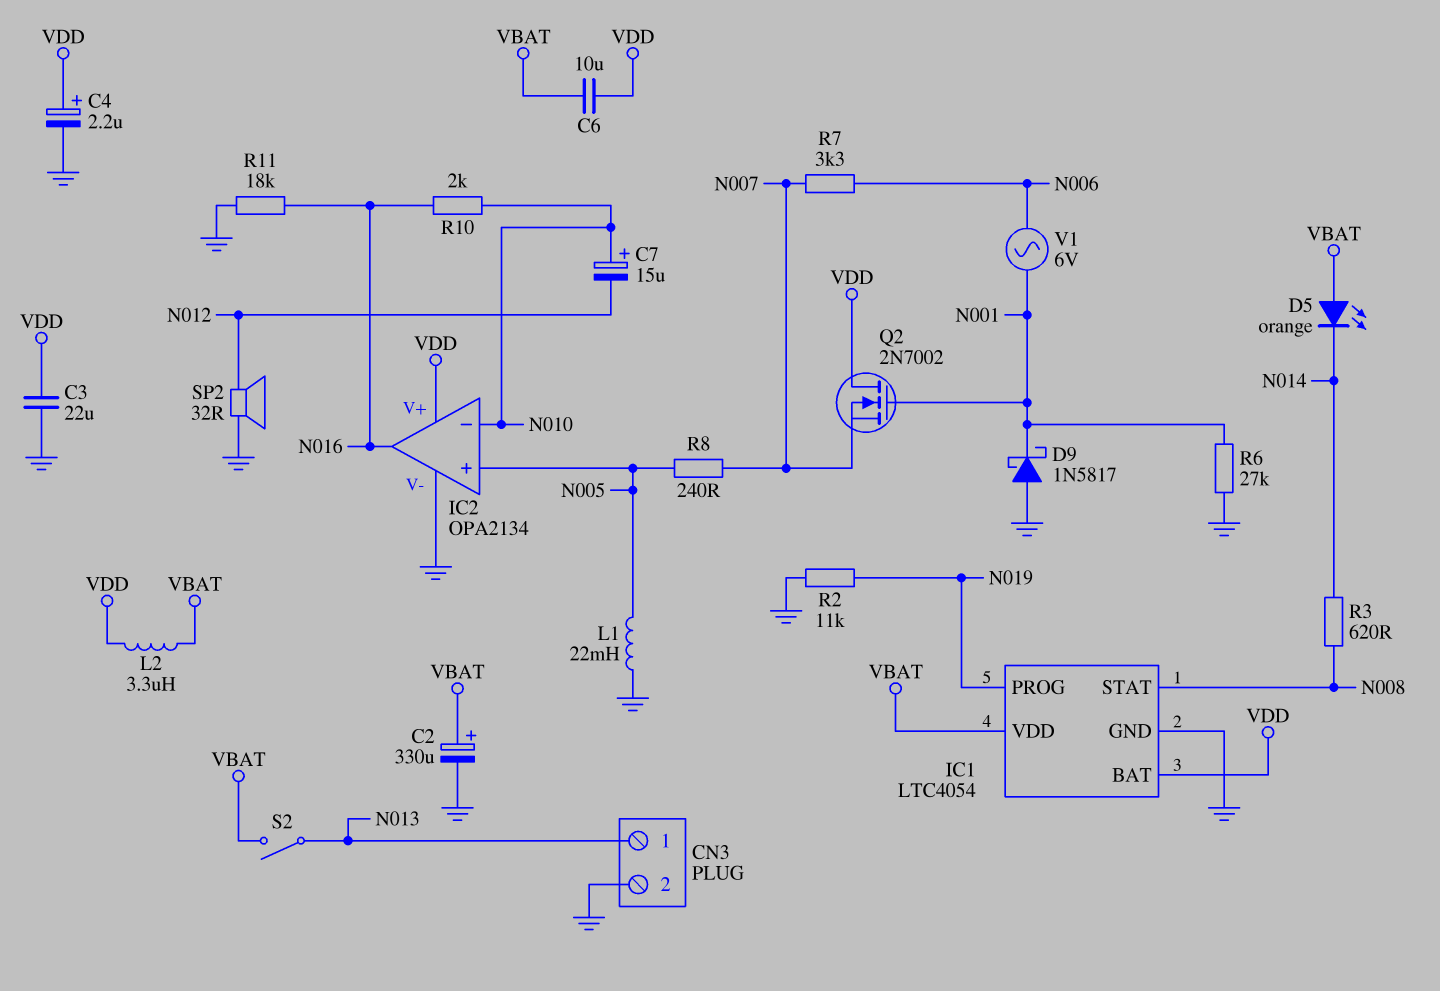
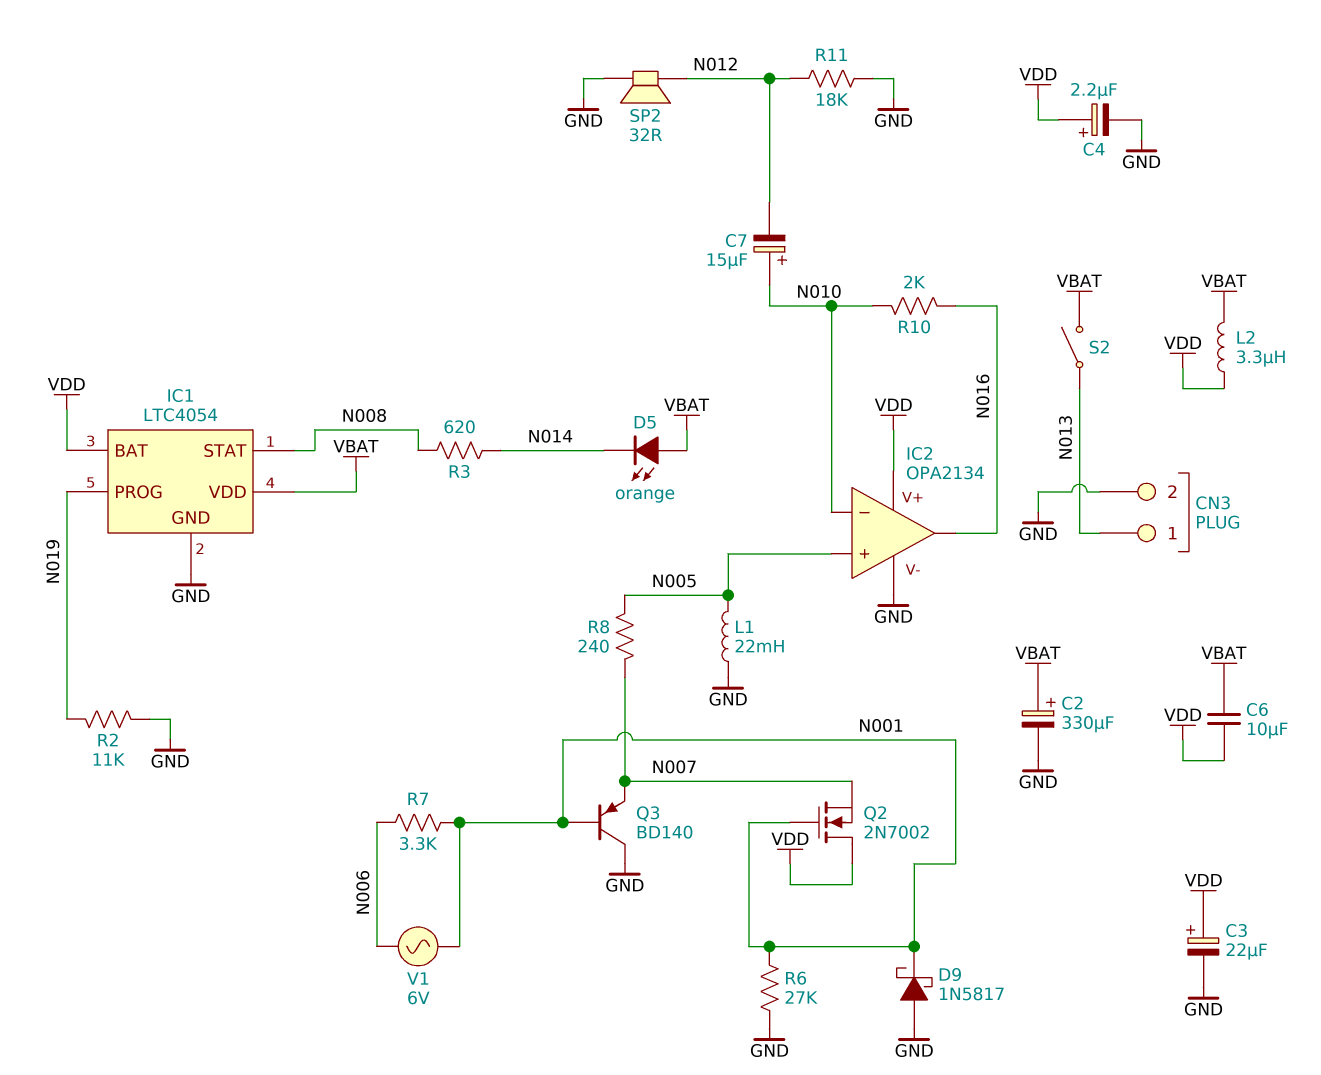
C3: 22uF (GND, VDD) -> 22uF (plus VDD, minus GND)
Q3: none -> PNP BD140 (B N001, C GND, E N007)
R7: 3.3k (N006, N007) -> 3.3k (N001, N006)
R11: 18k (GND, N016) -> 18k (GND, N012)

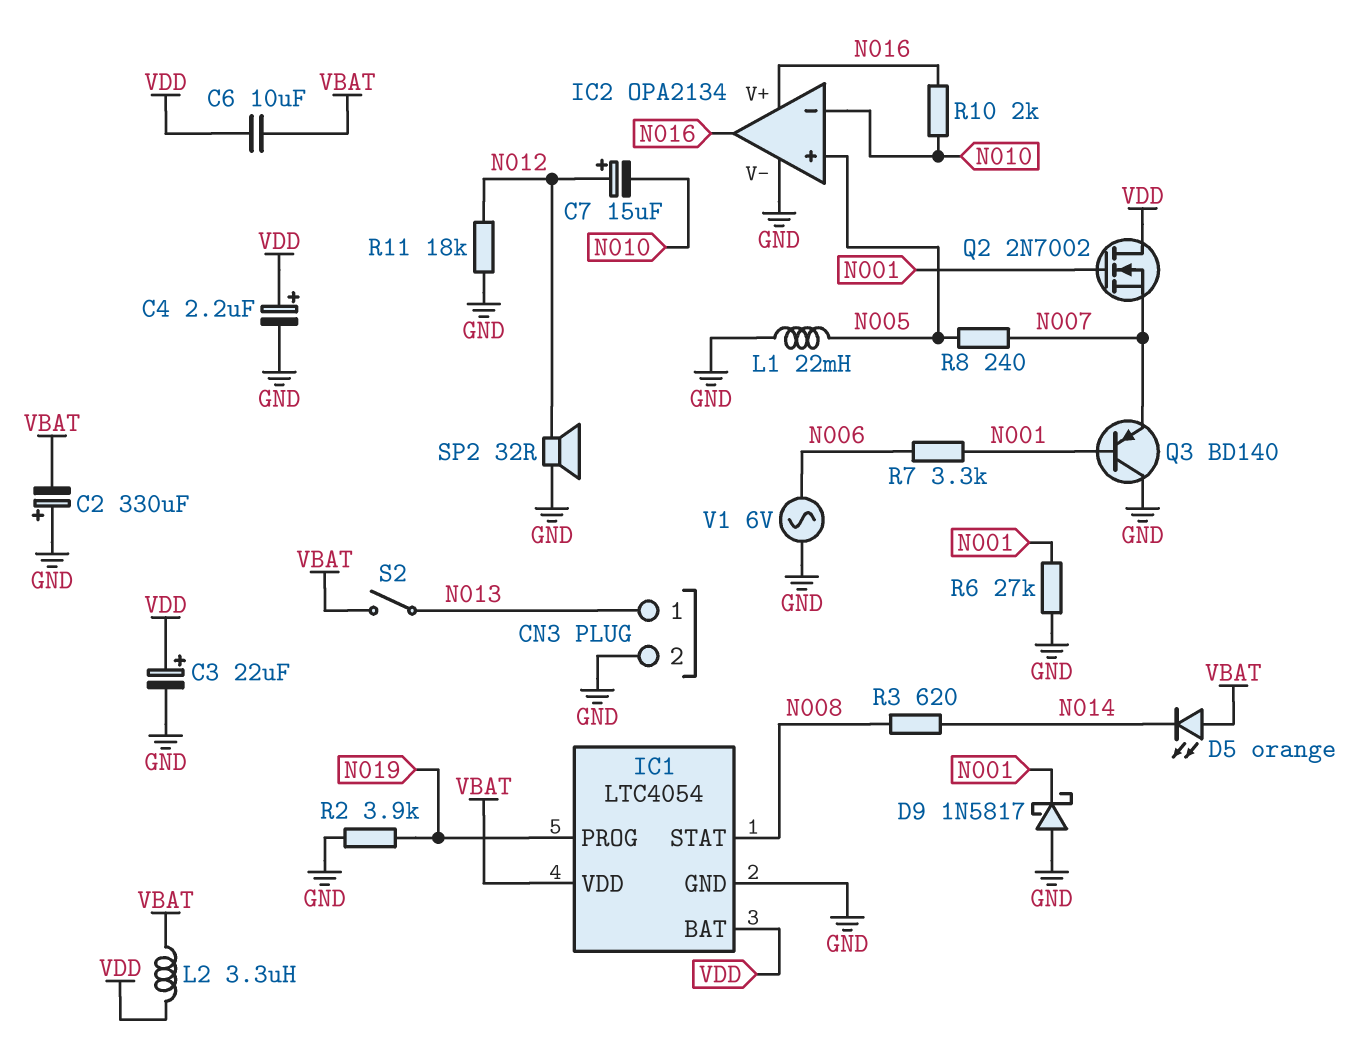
C2: 330uF (plus VBAT, minus GND) -> 330uF (plus GND, minus VBAT)
C7: 15uF (plus N010, minus N012) -> 15uF (plus N012, minus N010)
IC2 pin V+: VDD -> N016
R2: 11k (GND, N019) -> 3.9k (GND, N019)
V1: AC 6V (N001, N006) -> AC 6V (GND, N006)

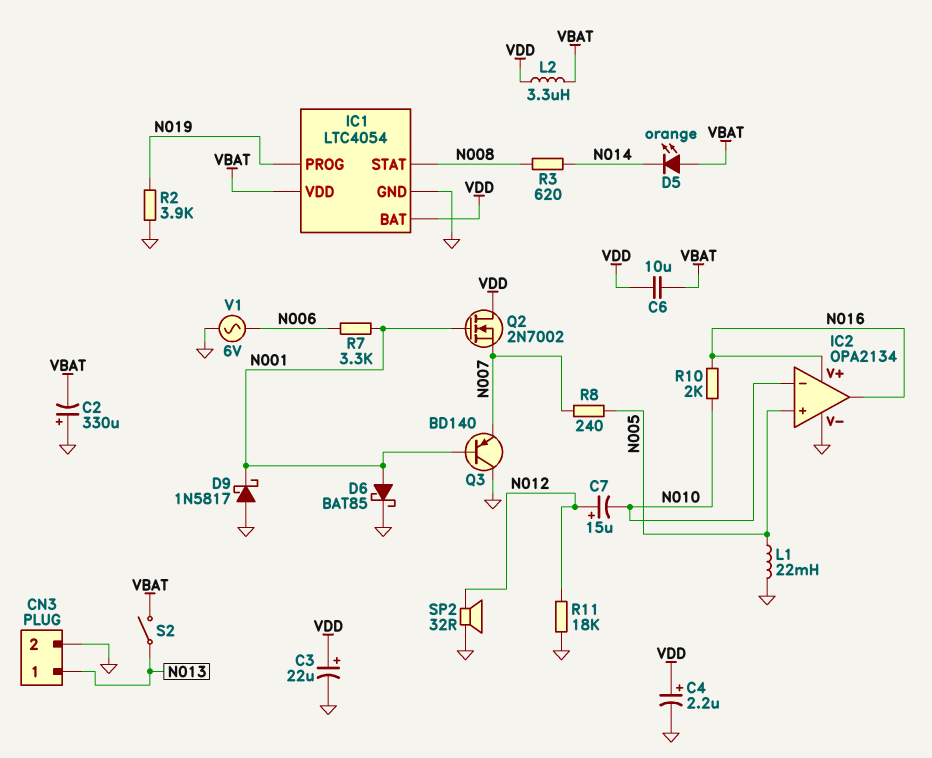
D6: none -> schottky BAT85 (A N001, K GND)
R6: 27k (GND, N001) -> none

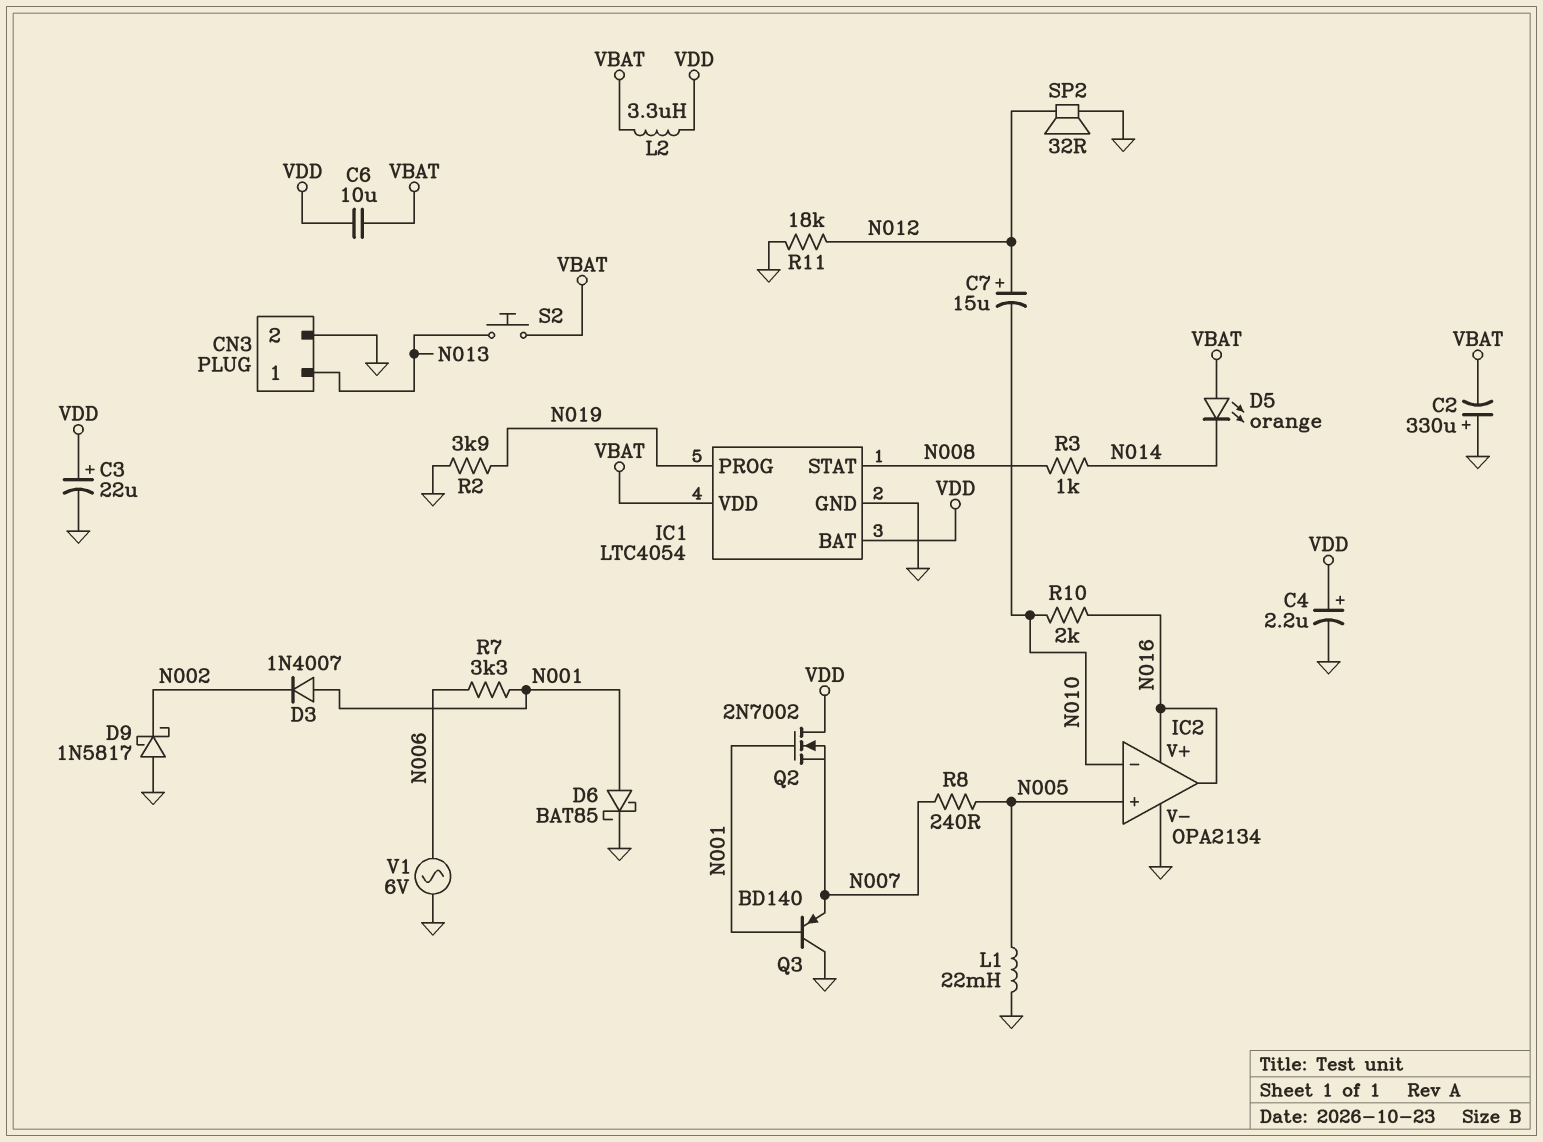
D3: none -> diode 1N4007 (A N001, K N002)
D9: schottky 1N5817 (A GND, K N001) -> schottky 1N5817 (A GND, K N002)
R3: 620 (N008, N014) -> 1k (N008, N014)
S2: switch (N013, VBAT) -> button (N013, VBAT)

